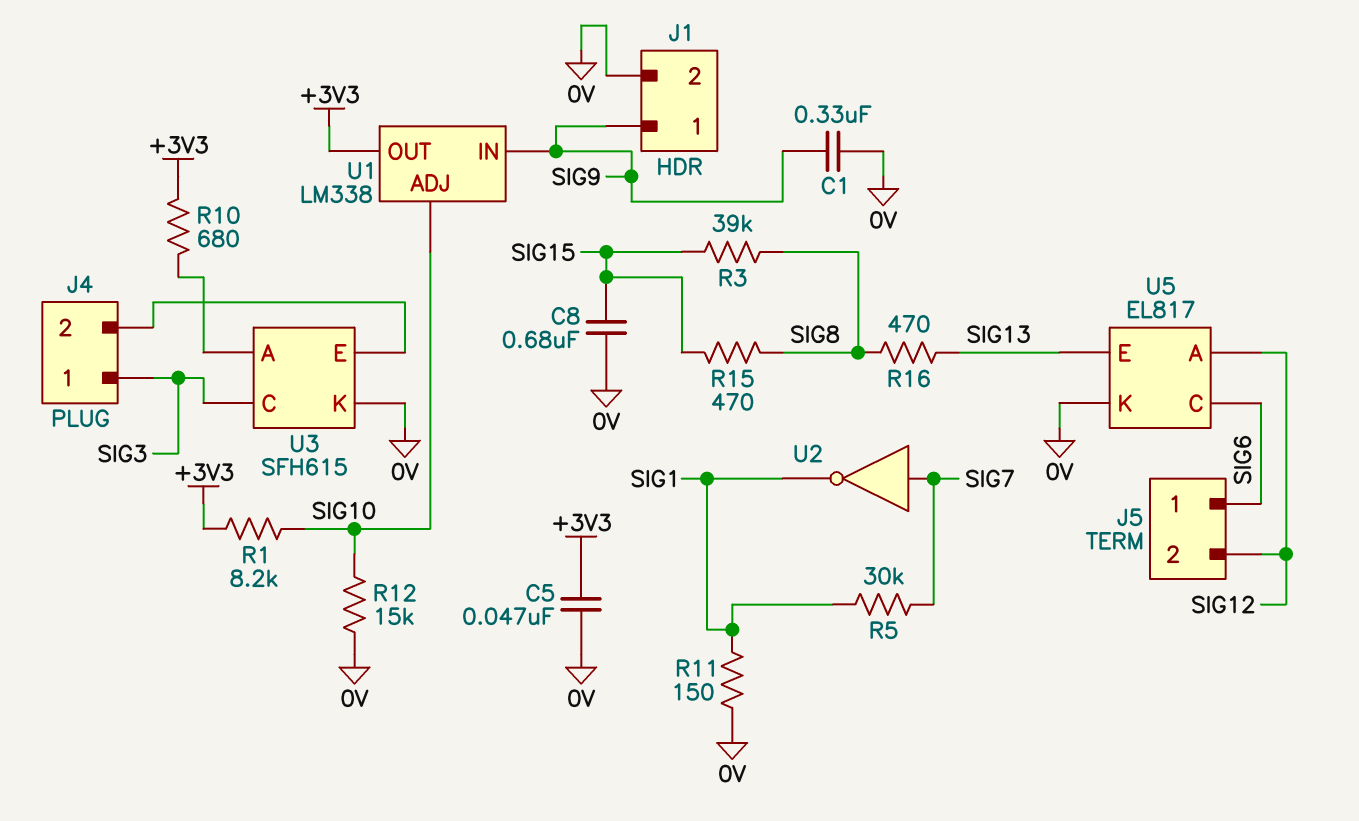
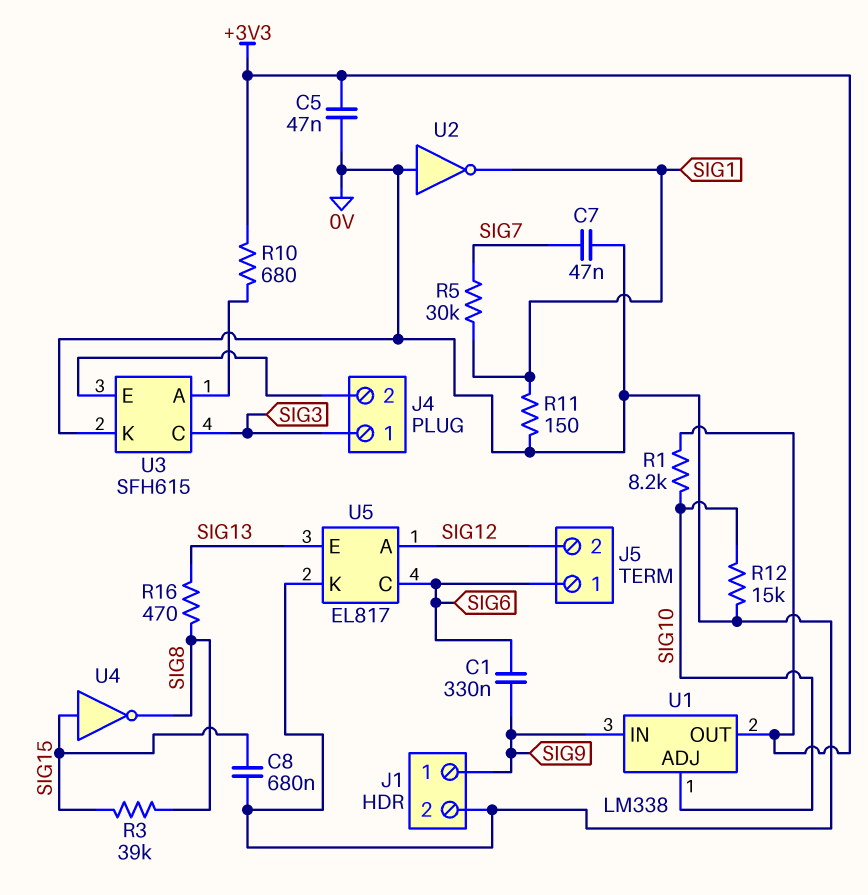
C1: 330nF (0V, SIG9) -> 330nF (SIG6, SIG9)
C7: none -> 47nF (0V, SIG7)
R15: 470 (SIG8, SIG15) -> none
U2: NOT (in SIG7, out SIG1) -> NOT (in 0V, out SIG1)
U4: none -> NOT (in SIG15, out SIG8)

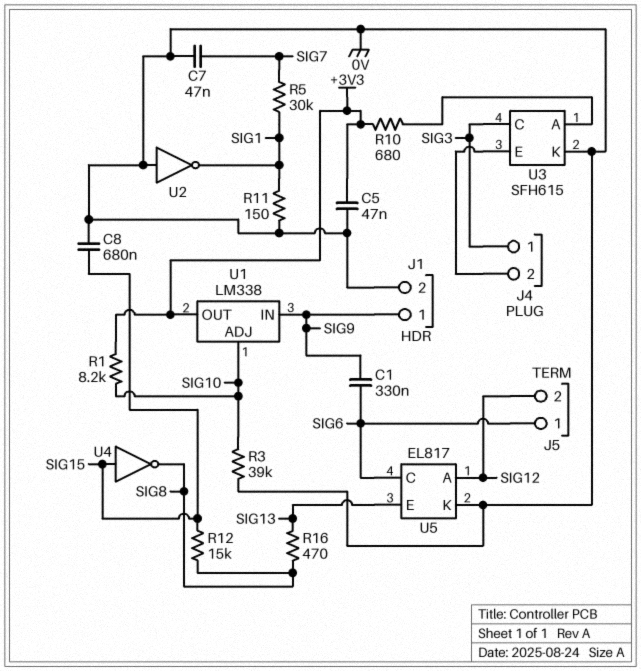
R3: 39k (SIG8, SIG15) -> 39k (0V, SIG10)
R12: 15k (0V, SIG10) -> 15k (SIG8, SIG15)

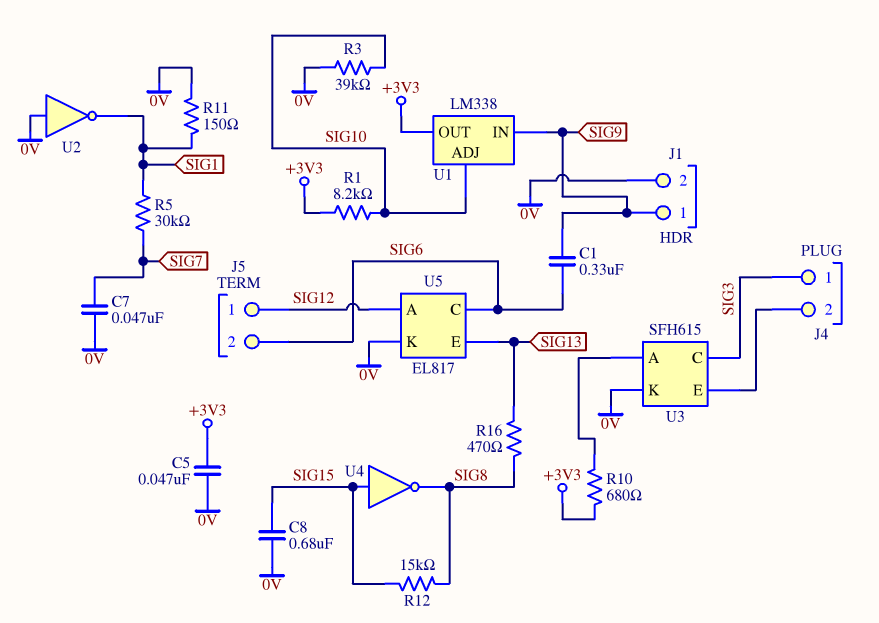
J5 pin 1: SIG6 -> SIG12
J5 pin 2: SIG12 -> SIG6

